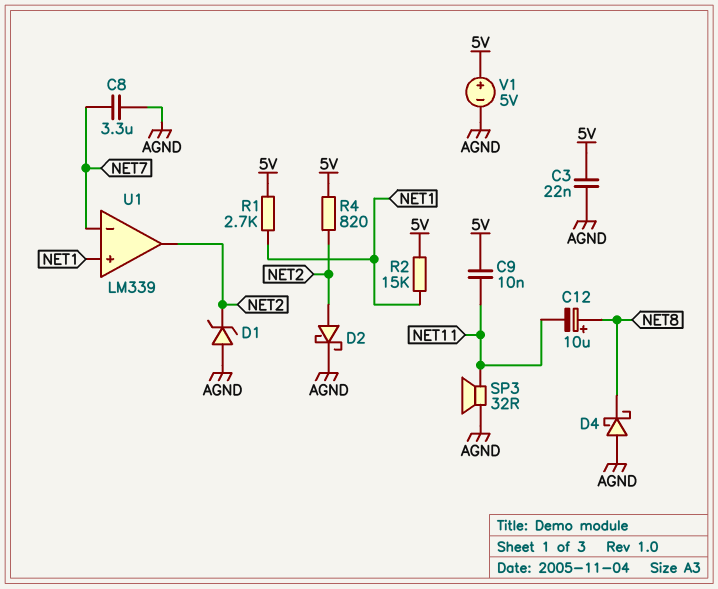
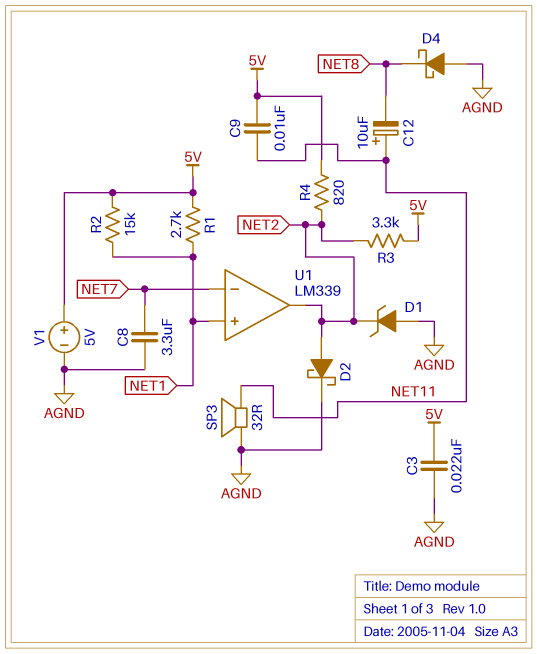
C12: 10uF (plus NET8, minus NET11) -> 10uF (plus NET11, minus NET8)
R3: none -> 3.3k (5V, NET2)

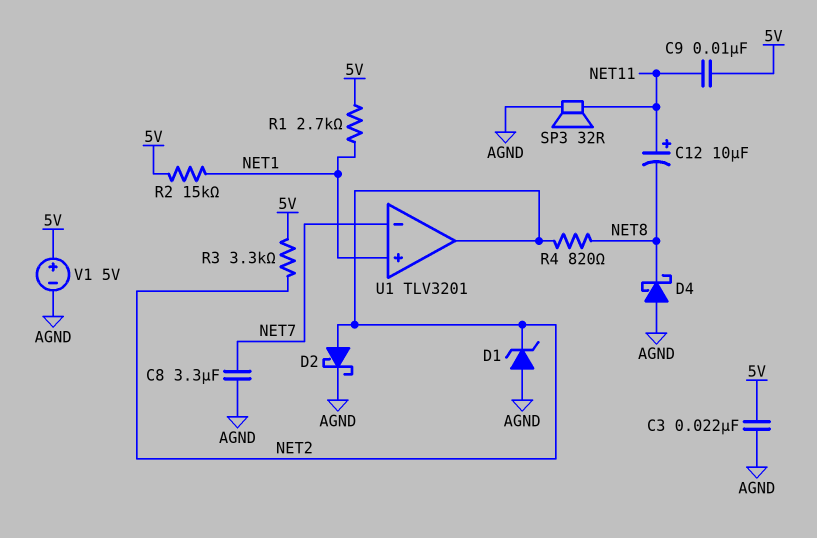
R4: 820 (5V, NET2) -> 820 (NET2, NET8)
U1: LM339 -> TLV3201

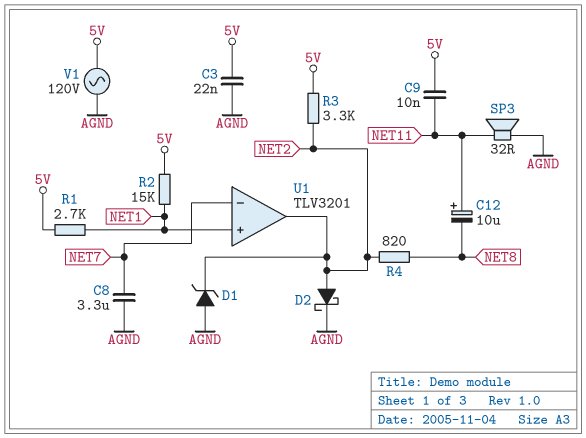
D4: schottky (A AGND, K NET8) -> none
V1: 5V (plus 5V, minus AGND) -> AC 120V (5V, AGND)

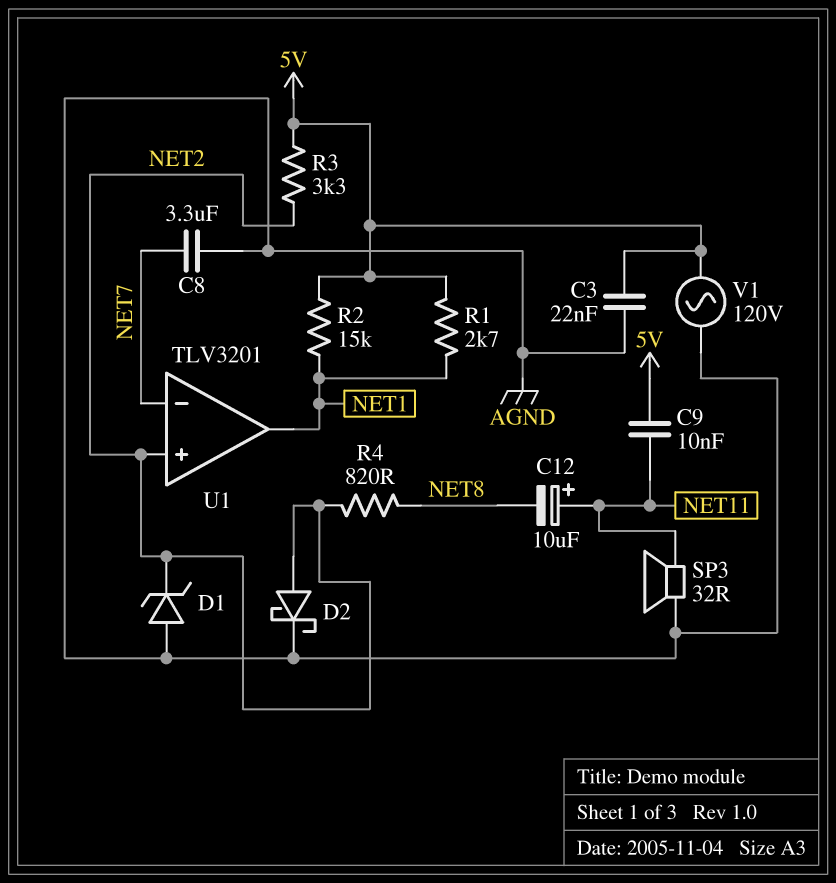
U1 pin in+: NET1 -> NET2
U1 pin out: NET2 -> NET1

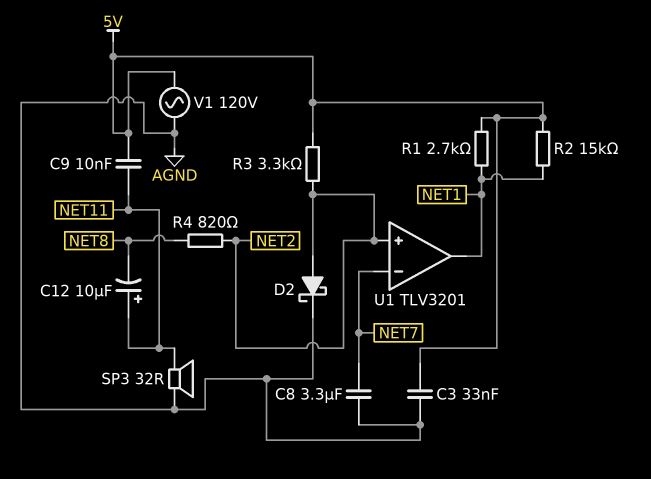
C3: 22nF (5V, AGND) -> 33nF (5V, AGND)
D1: zener (A AGND, K NET2) -> none

